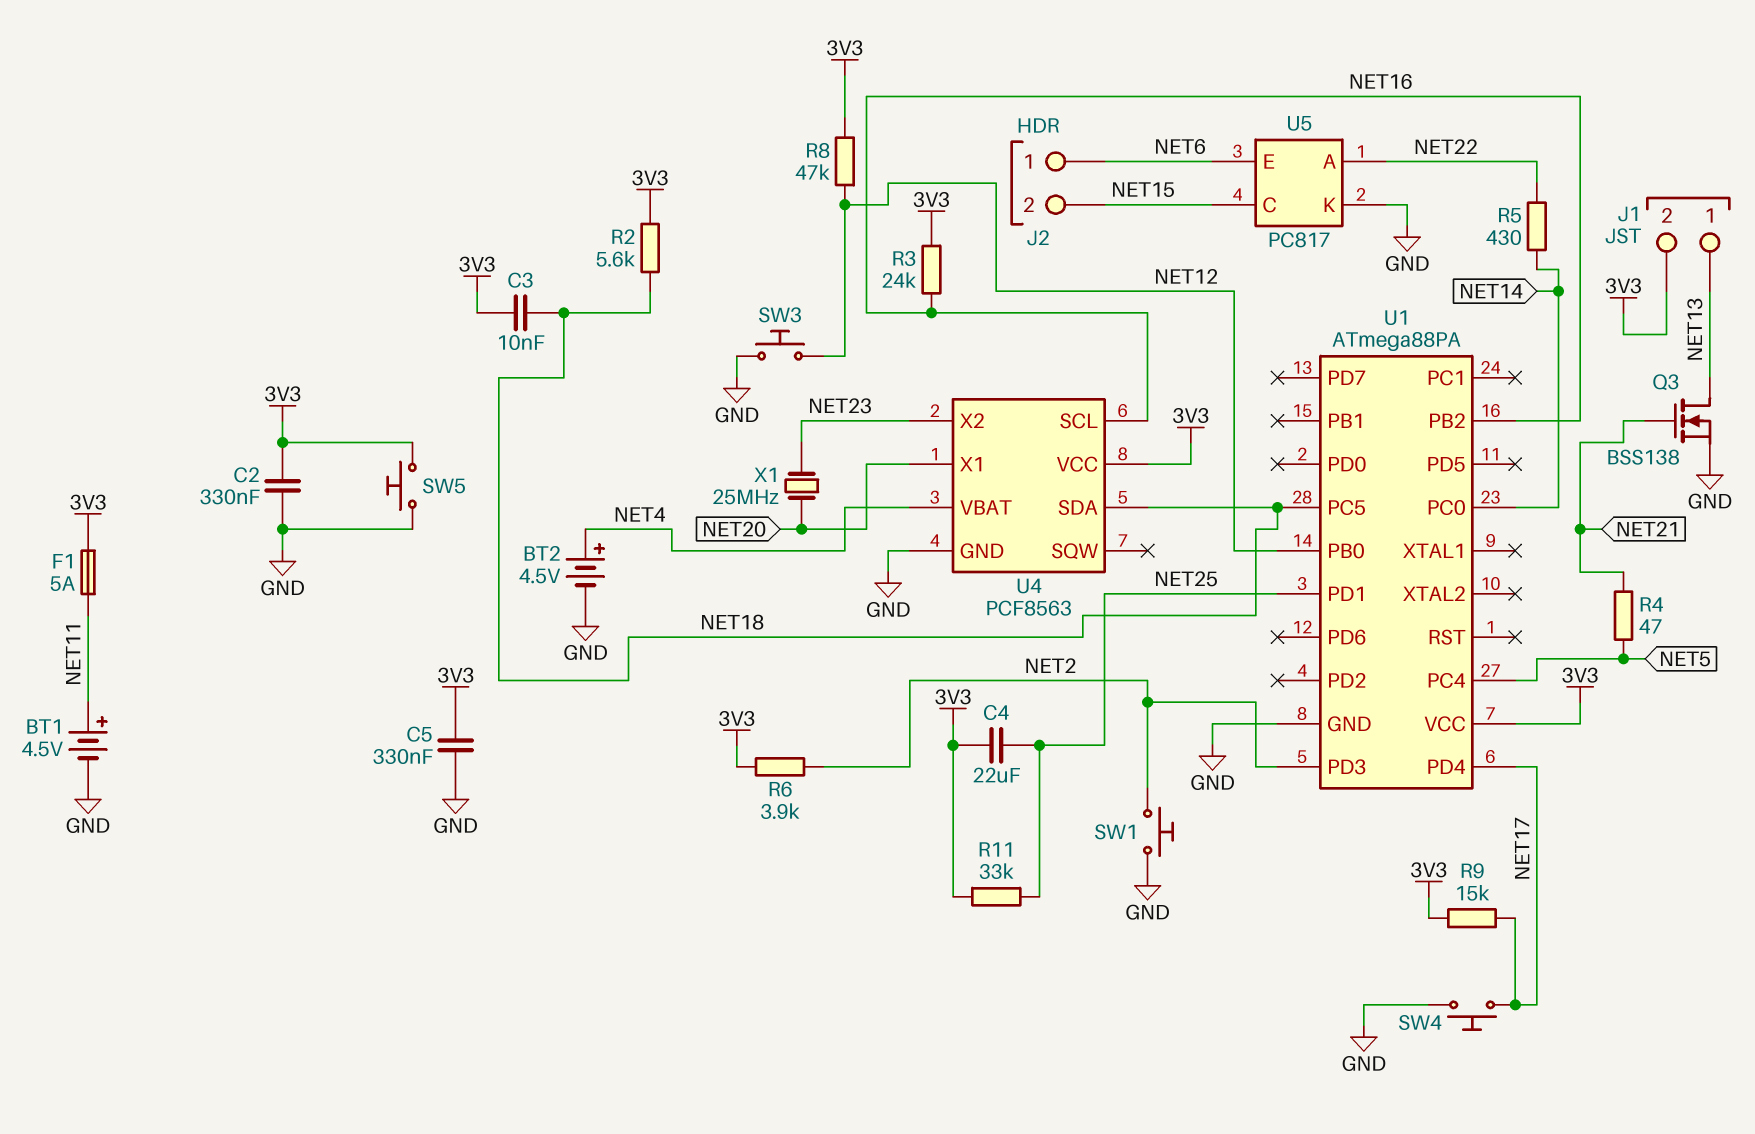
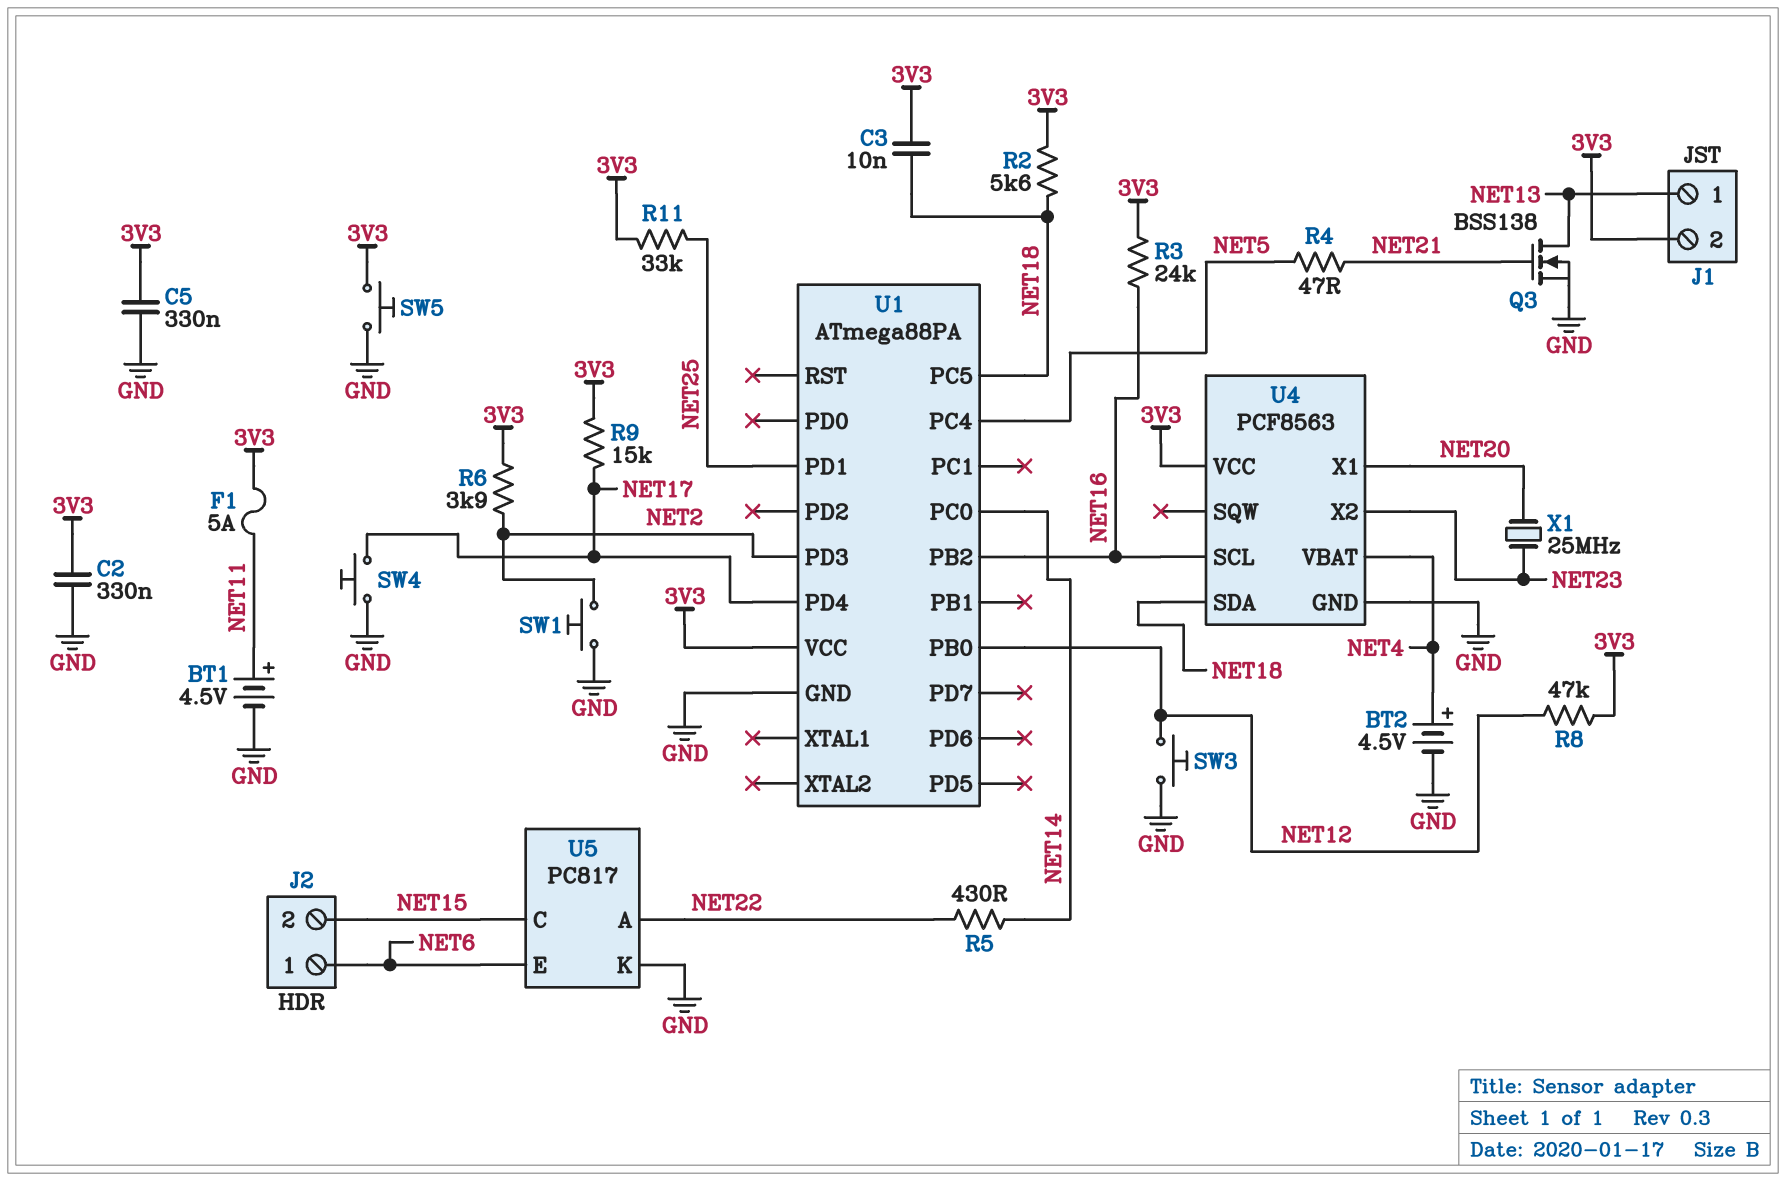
C4: 22uF (3V3, NET25) -> none

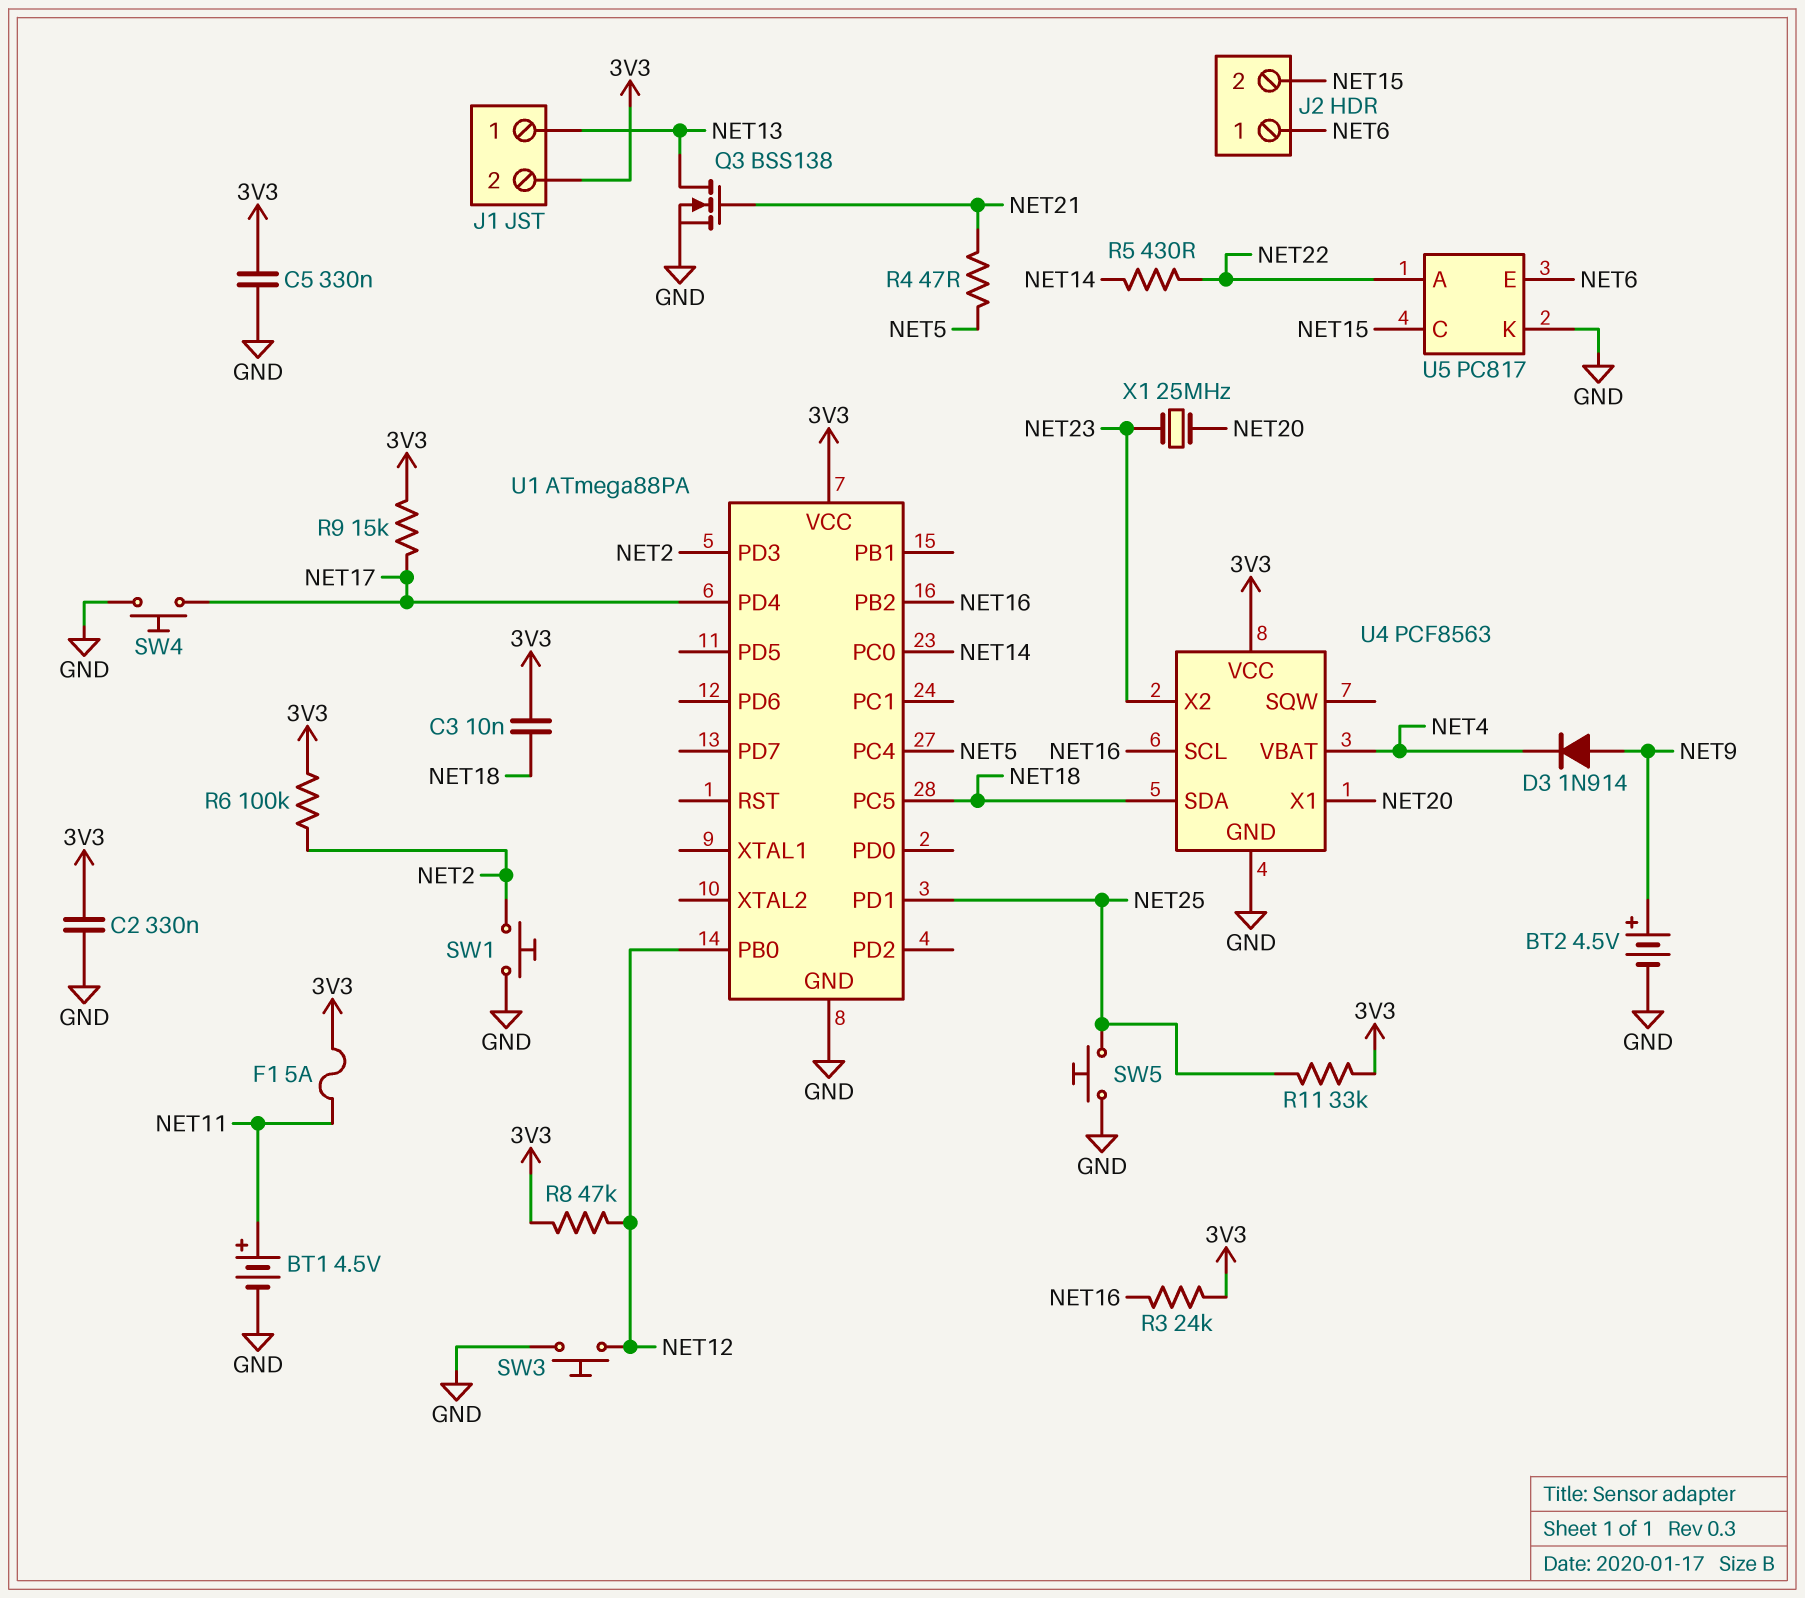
BT2: 4.5V (plus NET4, minus GND) -> 4.5V (plus NET9, minus GND)
D3: none -> diode 1N914 (A NET9, K NET4)
R2: 5.6k (3V3, NET18) -> none
R6: 3.9k (3V3, NET2) -> 100k (3V3, NET2)
SW5: button (3V3, GND) -> button (GND, NET25)

